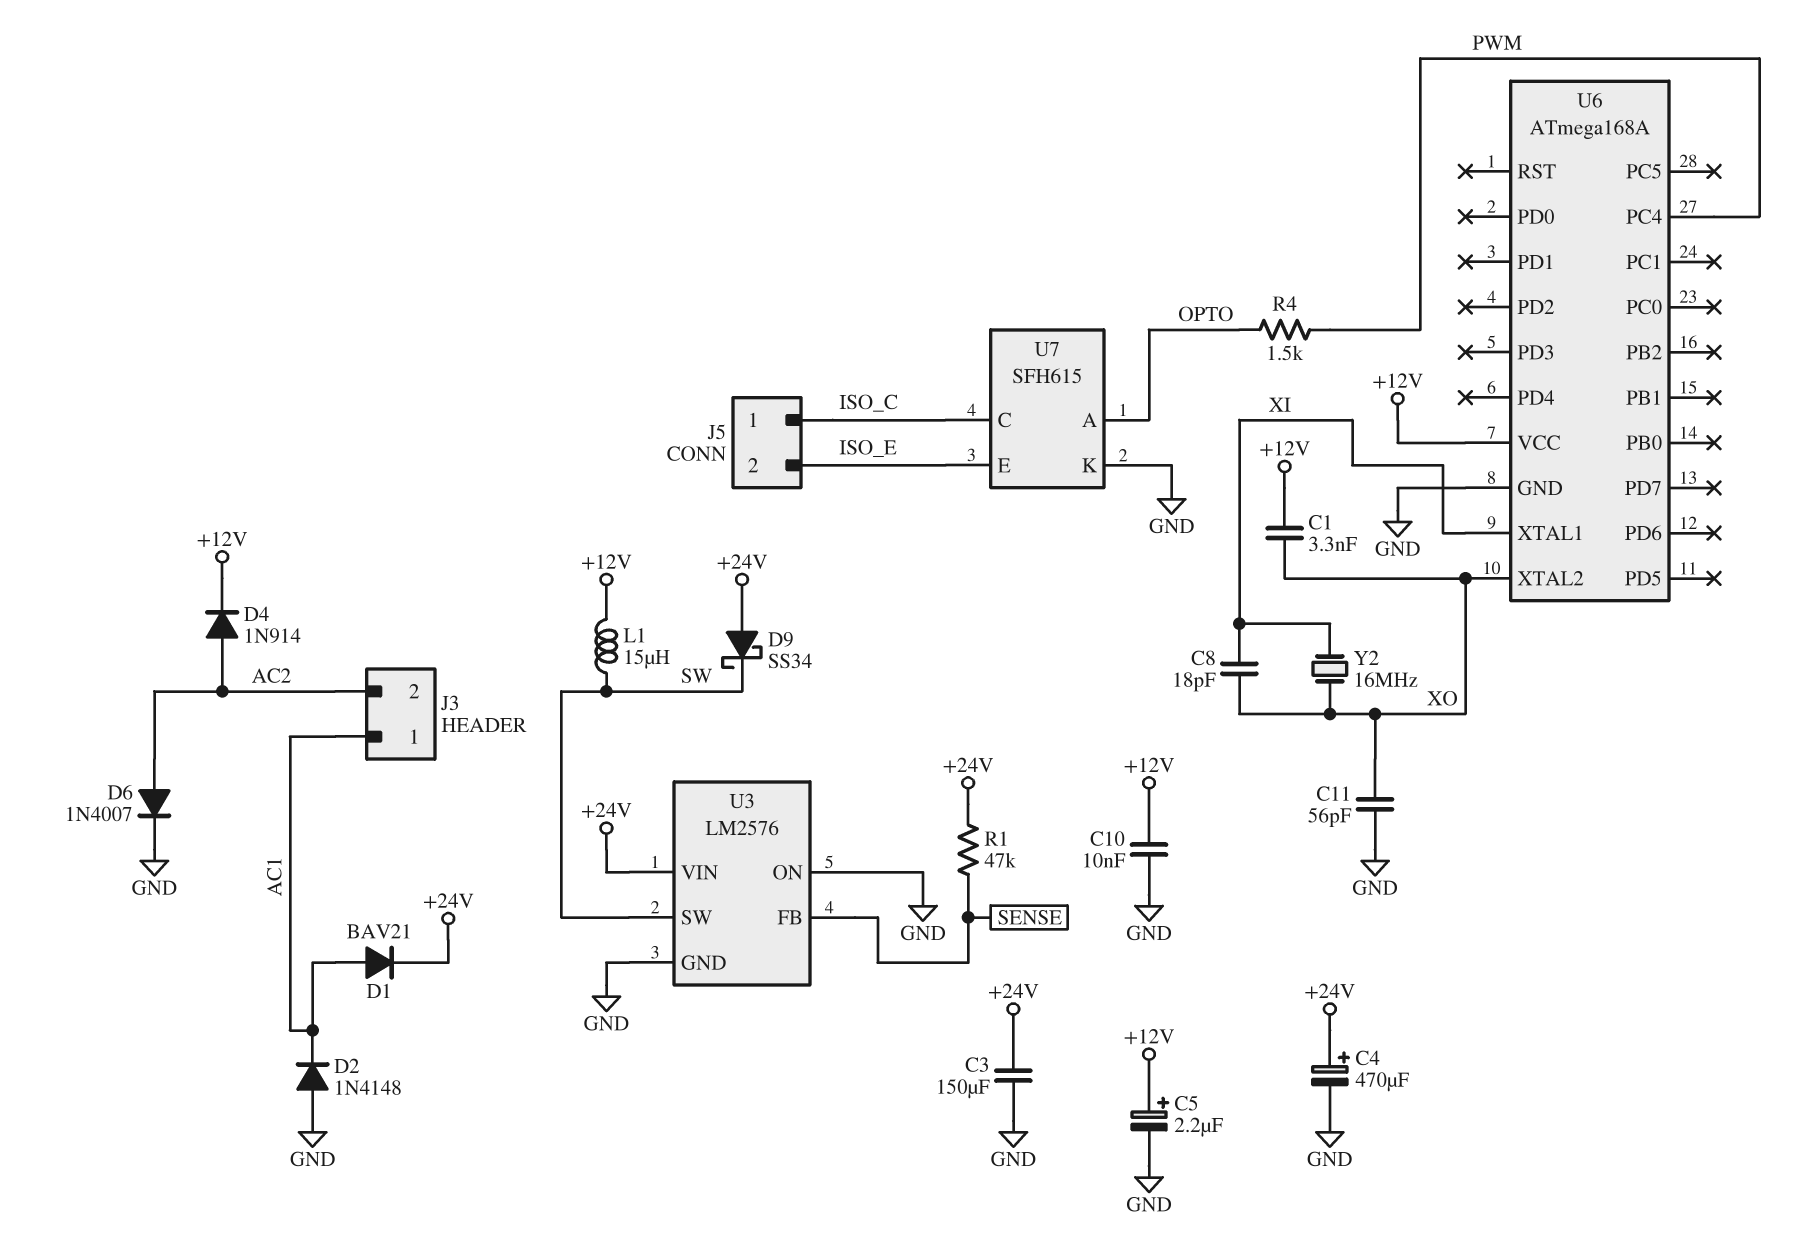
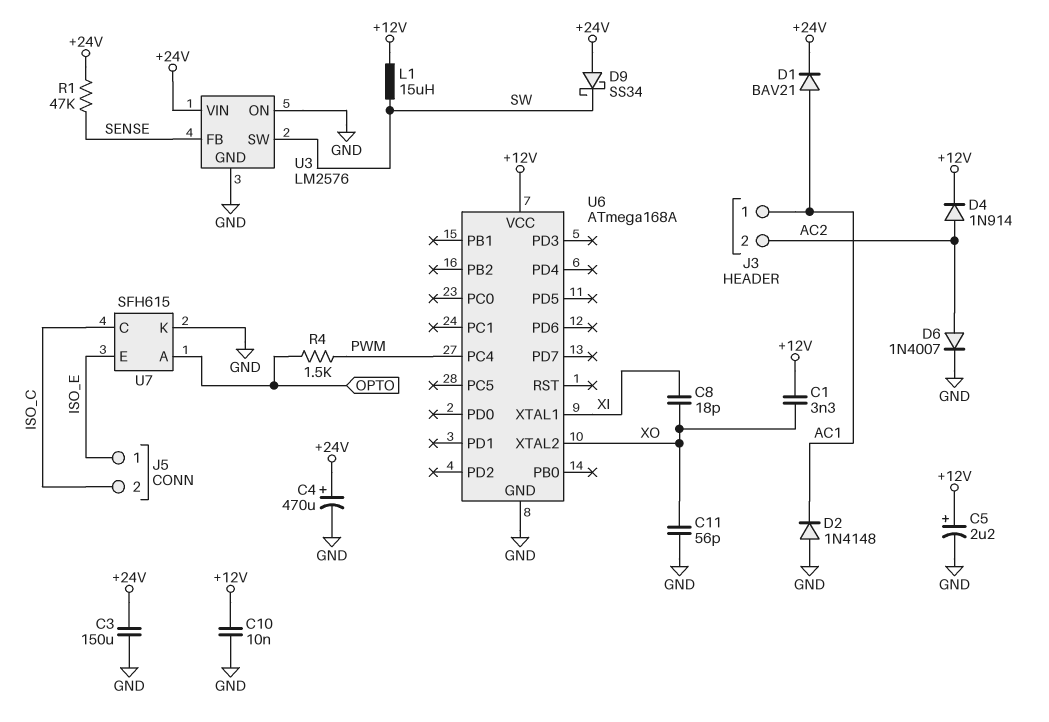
J5 pin 1: ISO_C -> ISO_E
J5 pin 2: ISO_E -> ISO_C
Y2: 16MHz (XI, XO) -> none

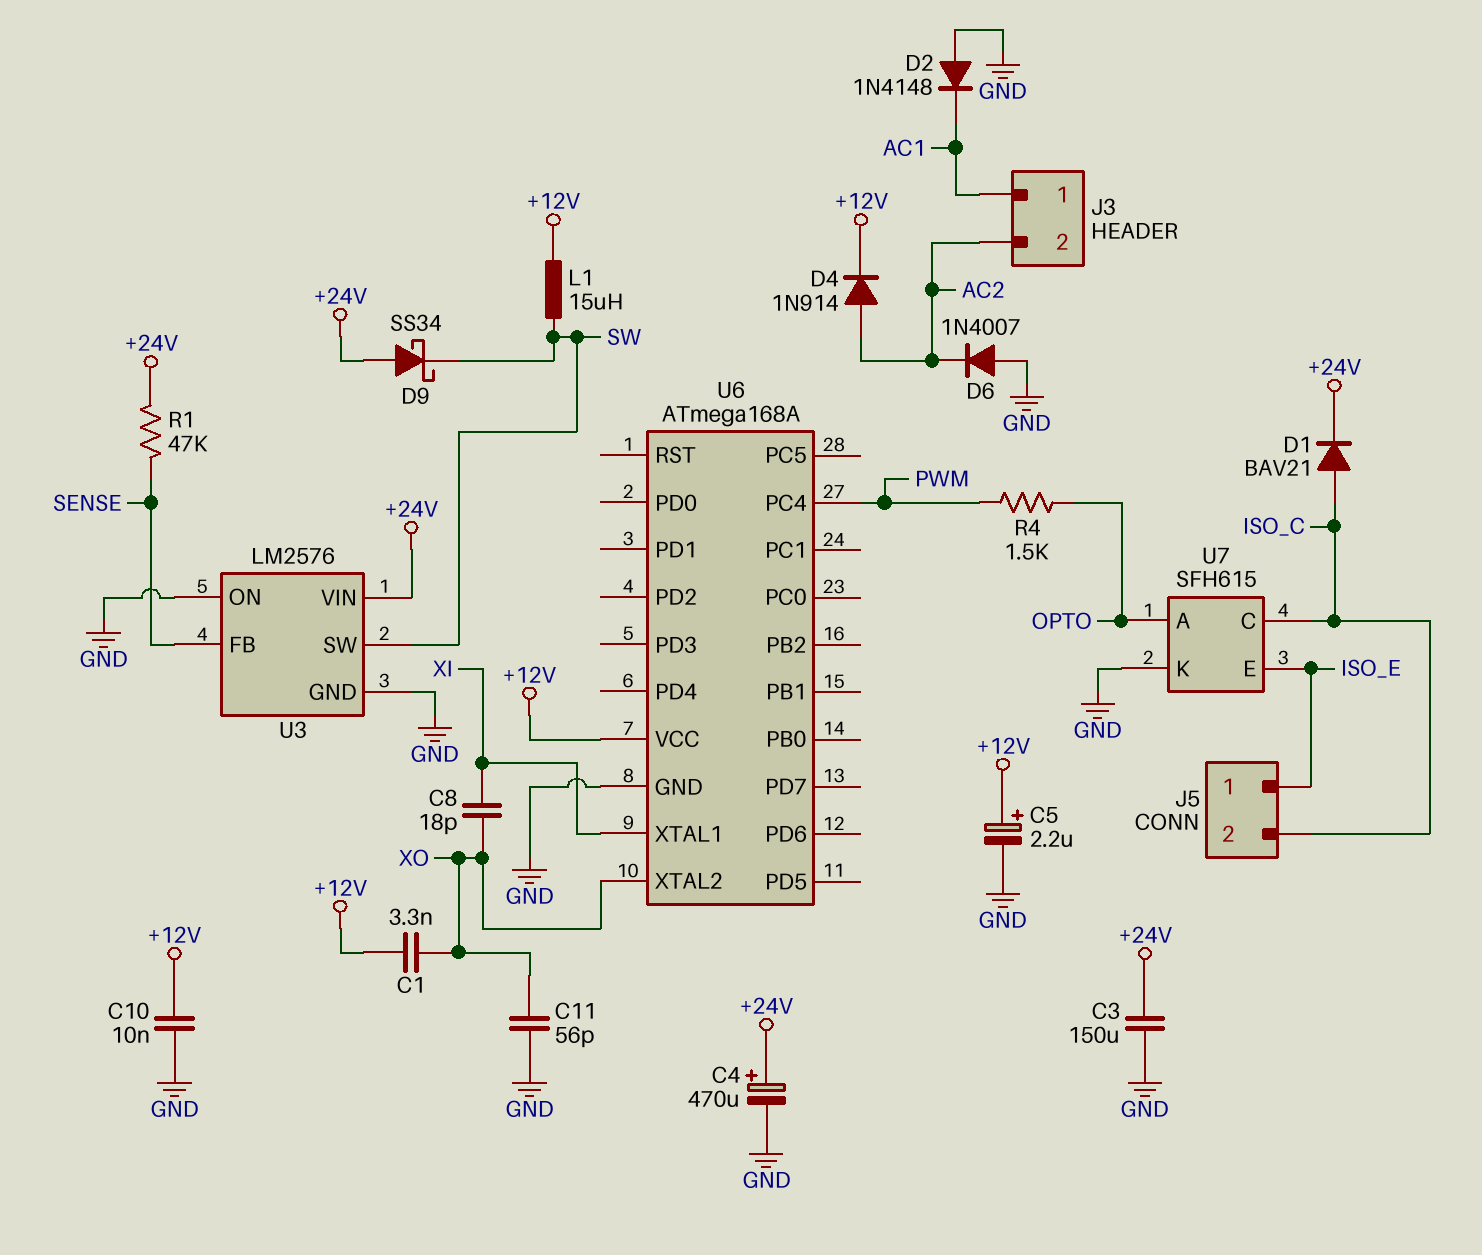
D1: diode BAV21 (A AC1, K +24V) -> diode BAV21 (A ISO_C, K +24V)
D6: diode 1N4007 (A AC2, K GND) -> diode 1N4007 (A GND, K AC2)

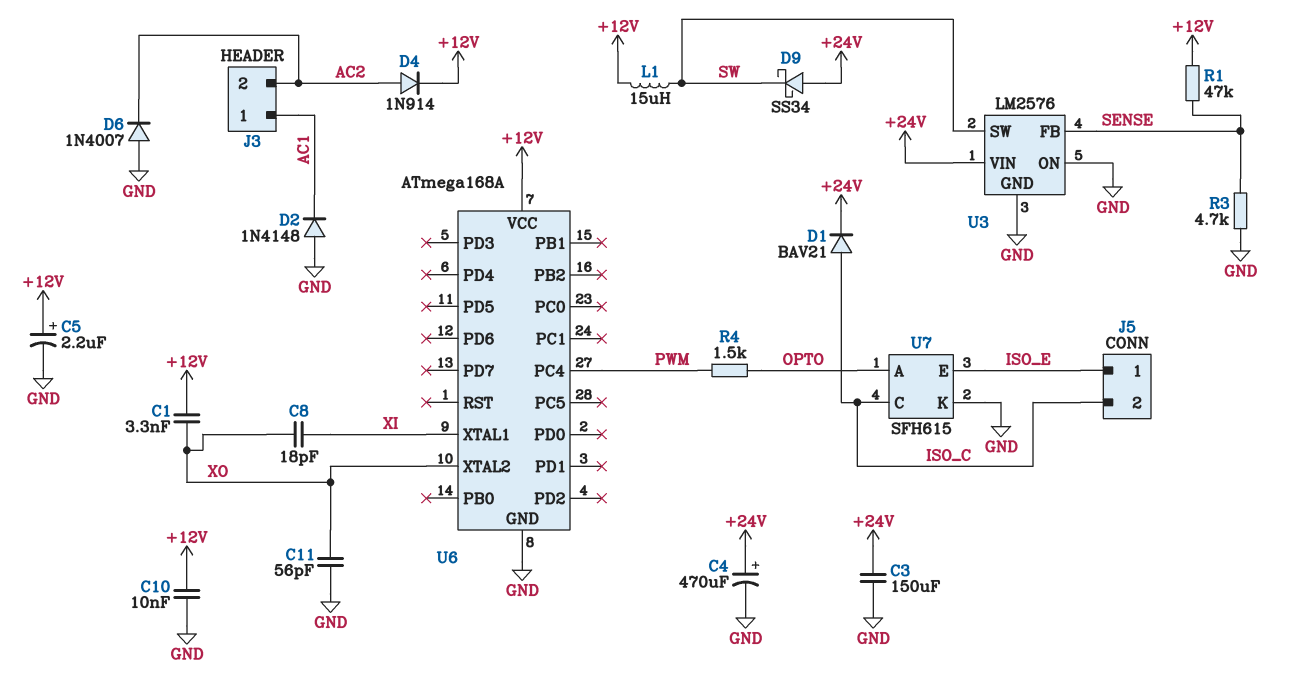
R1: 47k (+24V, SENSE) -> 47k (+12V, SENSE)
R3: none -> 4.7k (GND, SENSE)

